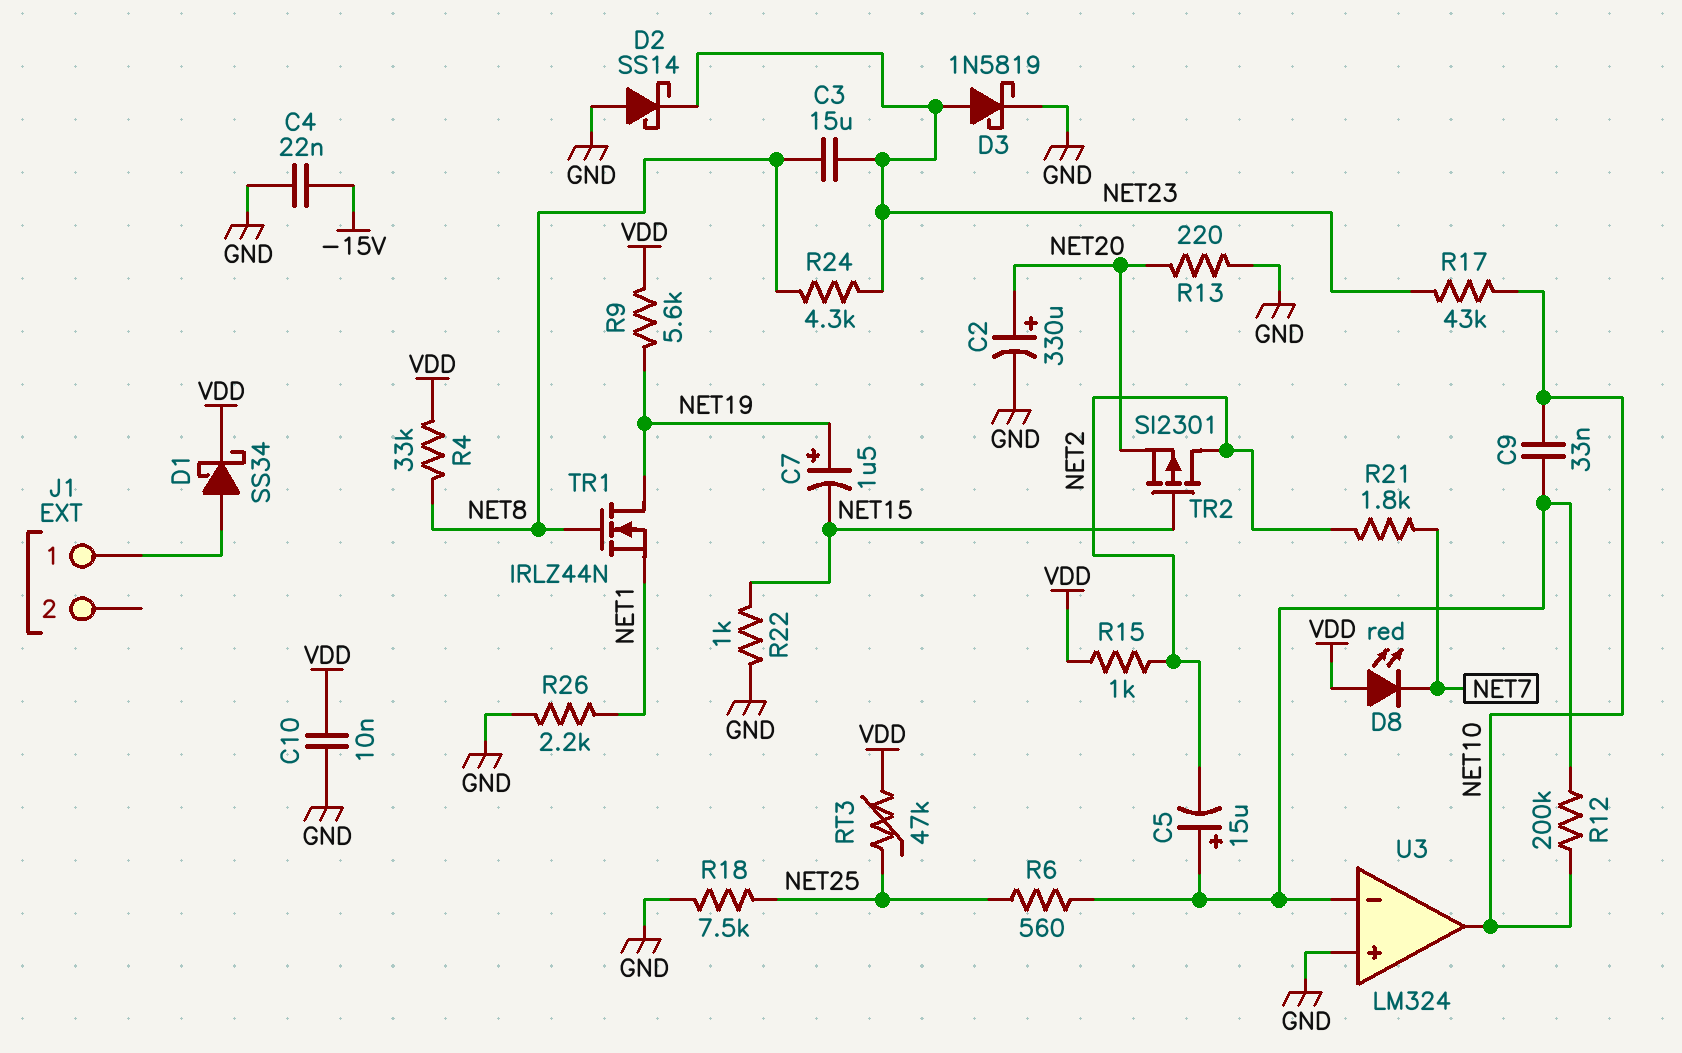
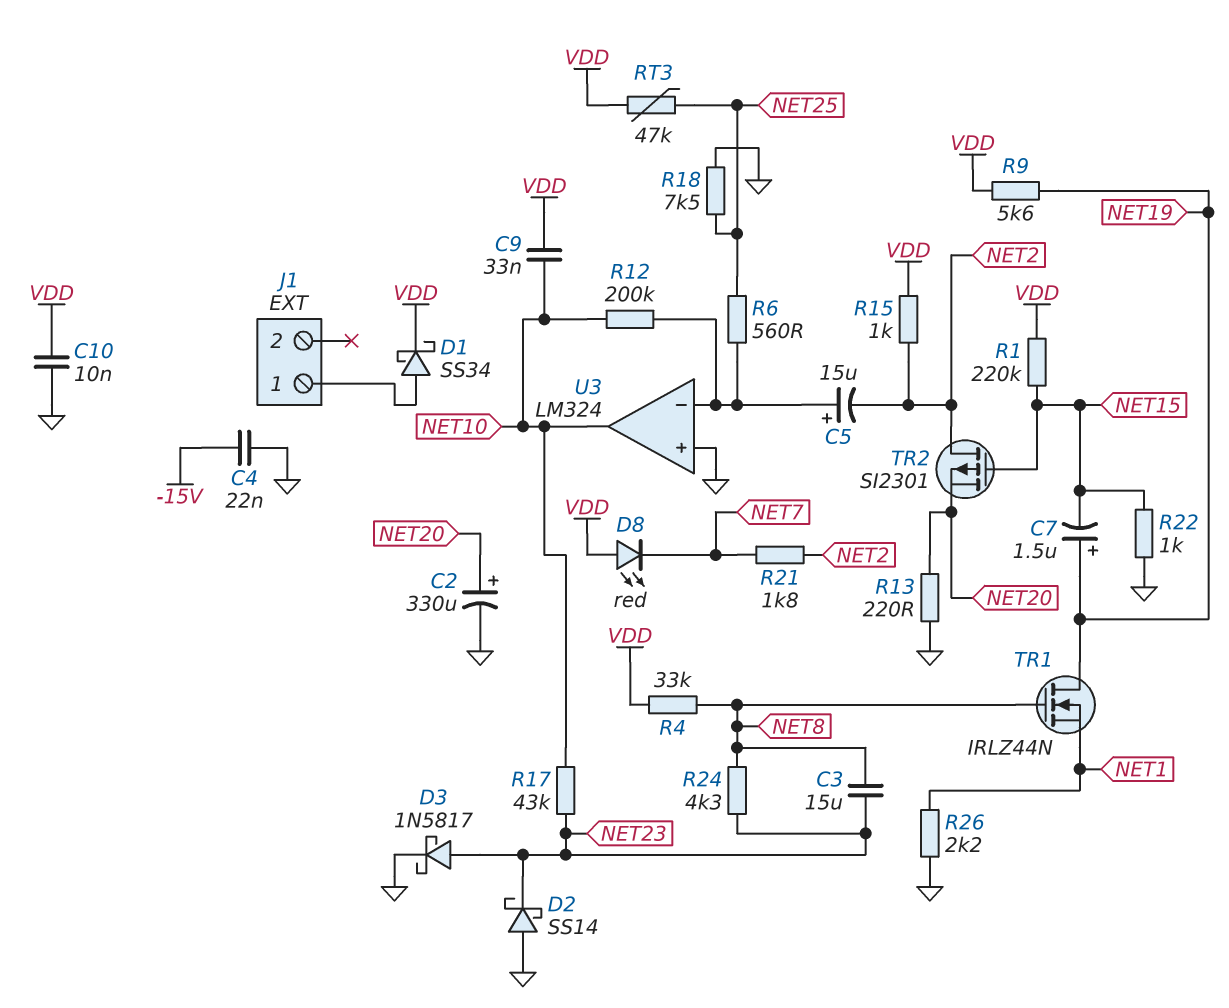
C9: 33nF (NET10, U3/in-) -> 33nF (NET10, VDD)
D3: schottky 1N5819 (A NET23, K GND) -> schottky 1N5817 (A NET23, K GND)
R1: none -> 220k (NET15, VDD)

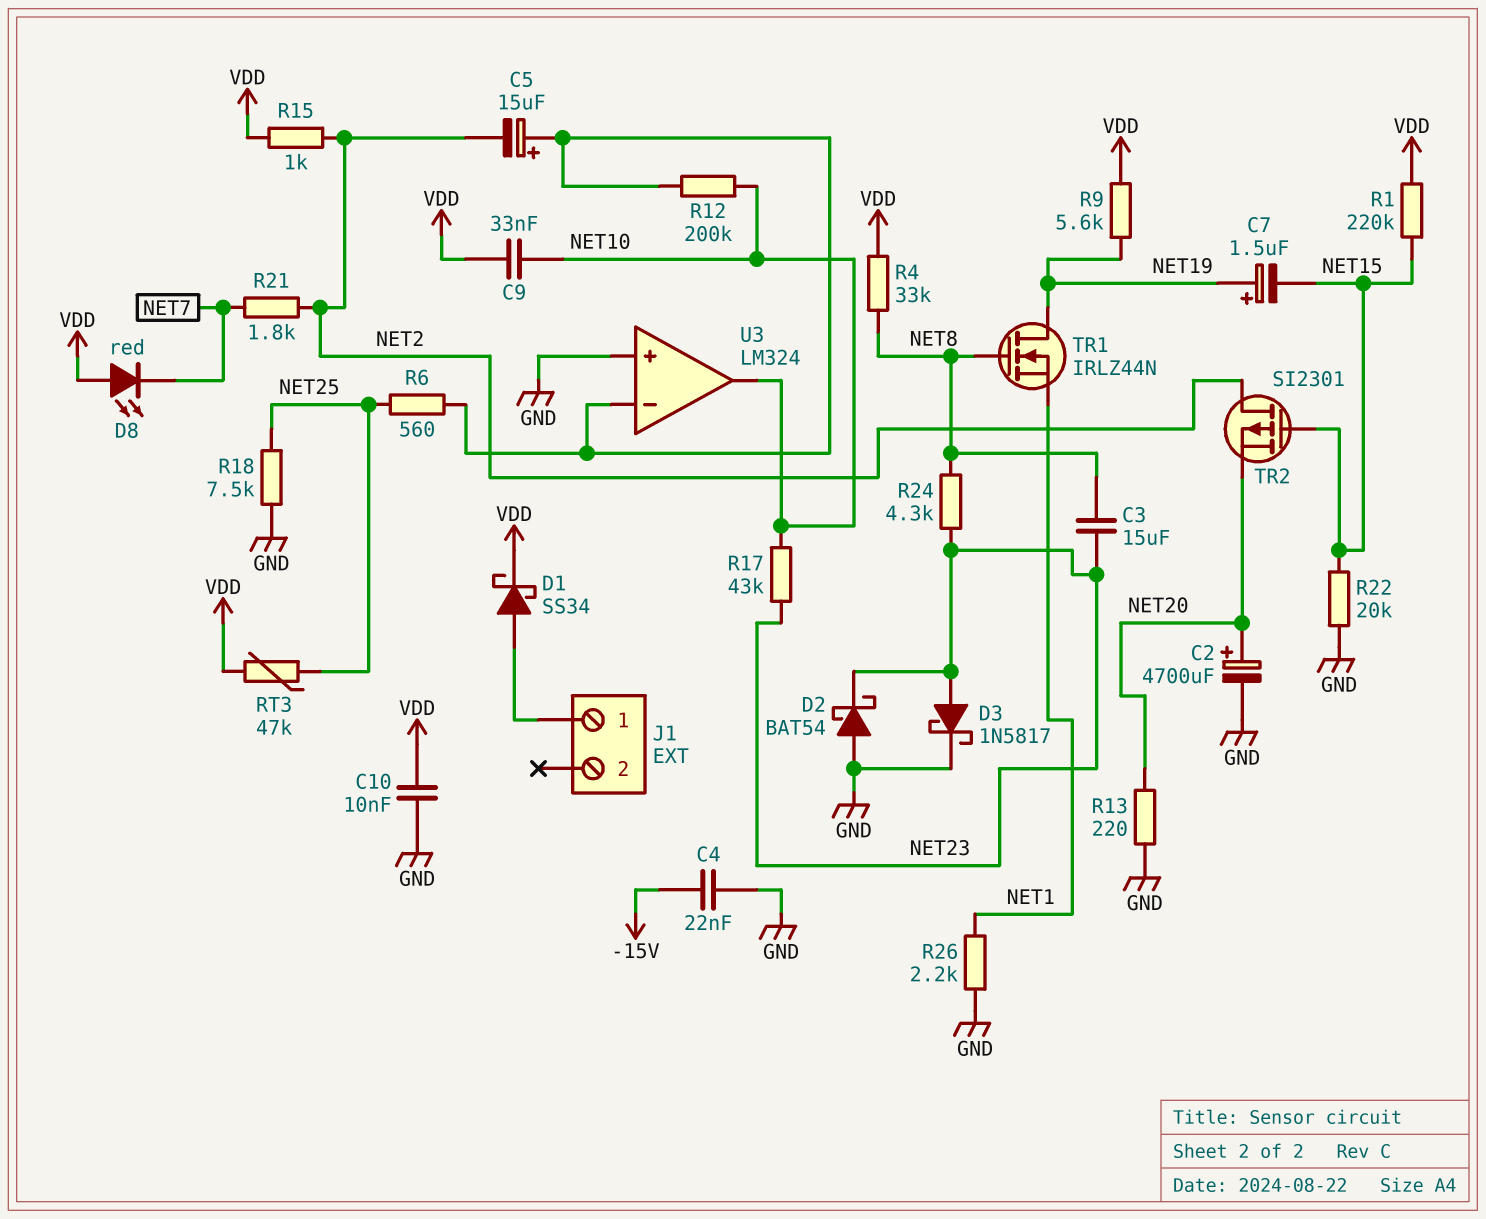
C2: 330uF (plus NET20, minus GND) -> 4700uF (plus NET20, minus GND)
D2: schottky SS14 (A GND, K NET23) -> schottky BAT54 (A GND, K NET23)
R22: 1k (GND, NET15) -> 20k (GND, NET15)

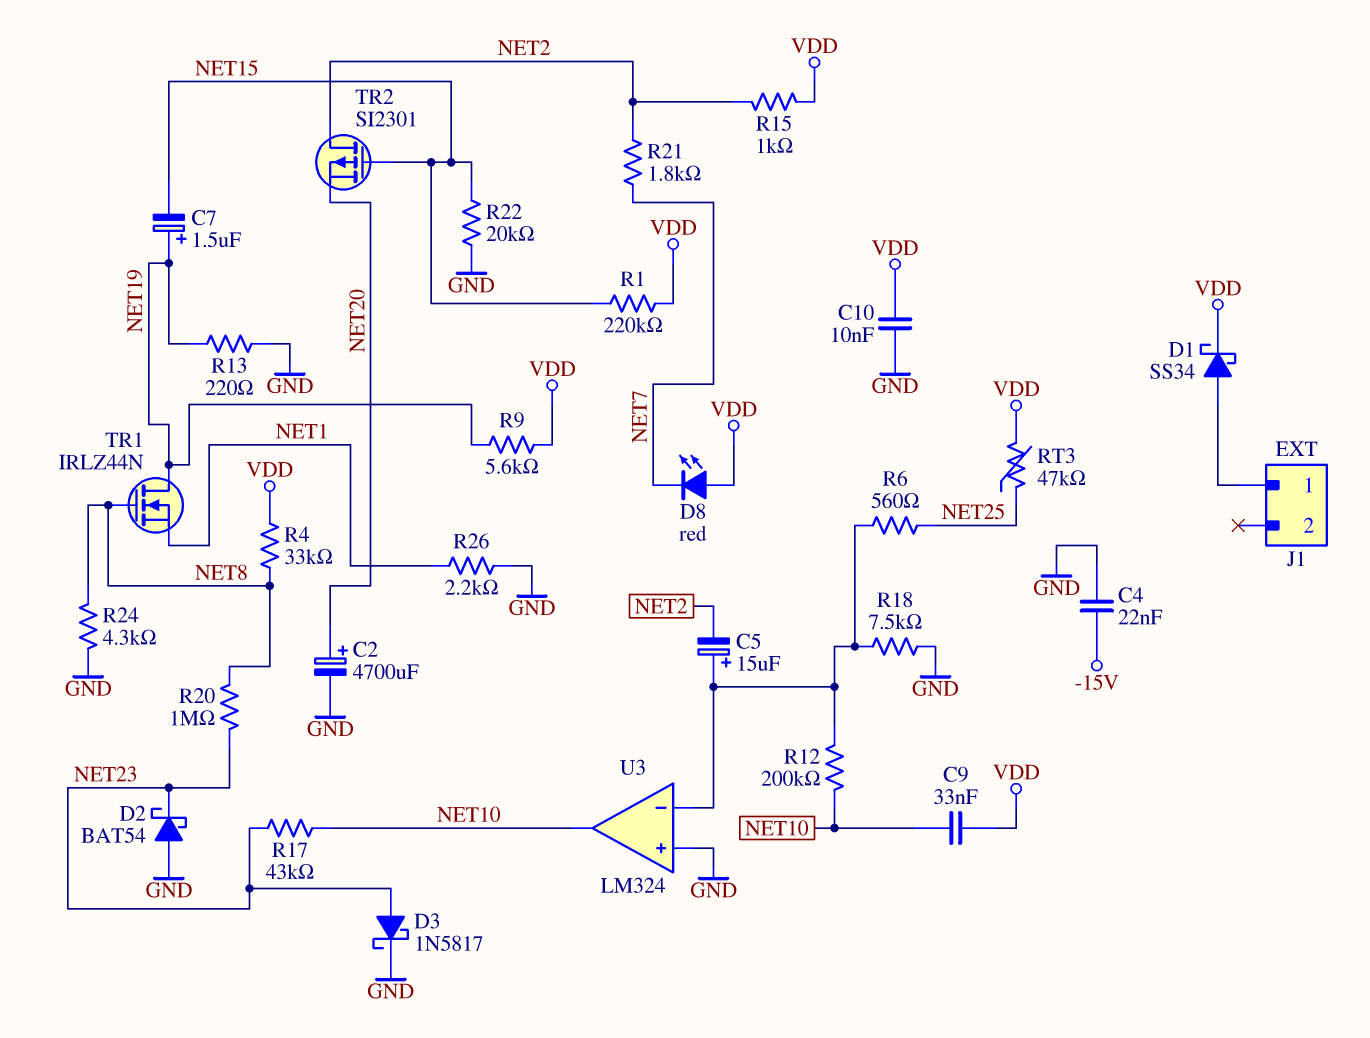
C3: 15uF (NET8, NET23) -> none
R13: 220 (GND, NET20) -> 220 (GND, NET19)
R18: 7.5k (GND, NET25) -> 7.5k (GND, U3/in-)
R20: none -> 1M (NET8, NET23)
R24: 4.3k (NET8, NET23) -> 4.3k (GND, NET8)

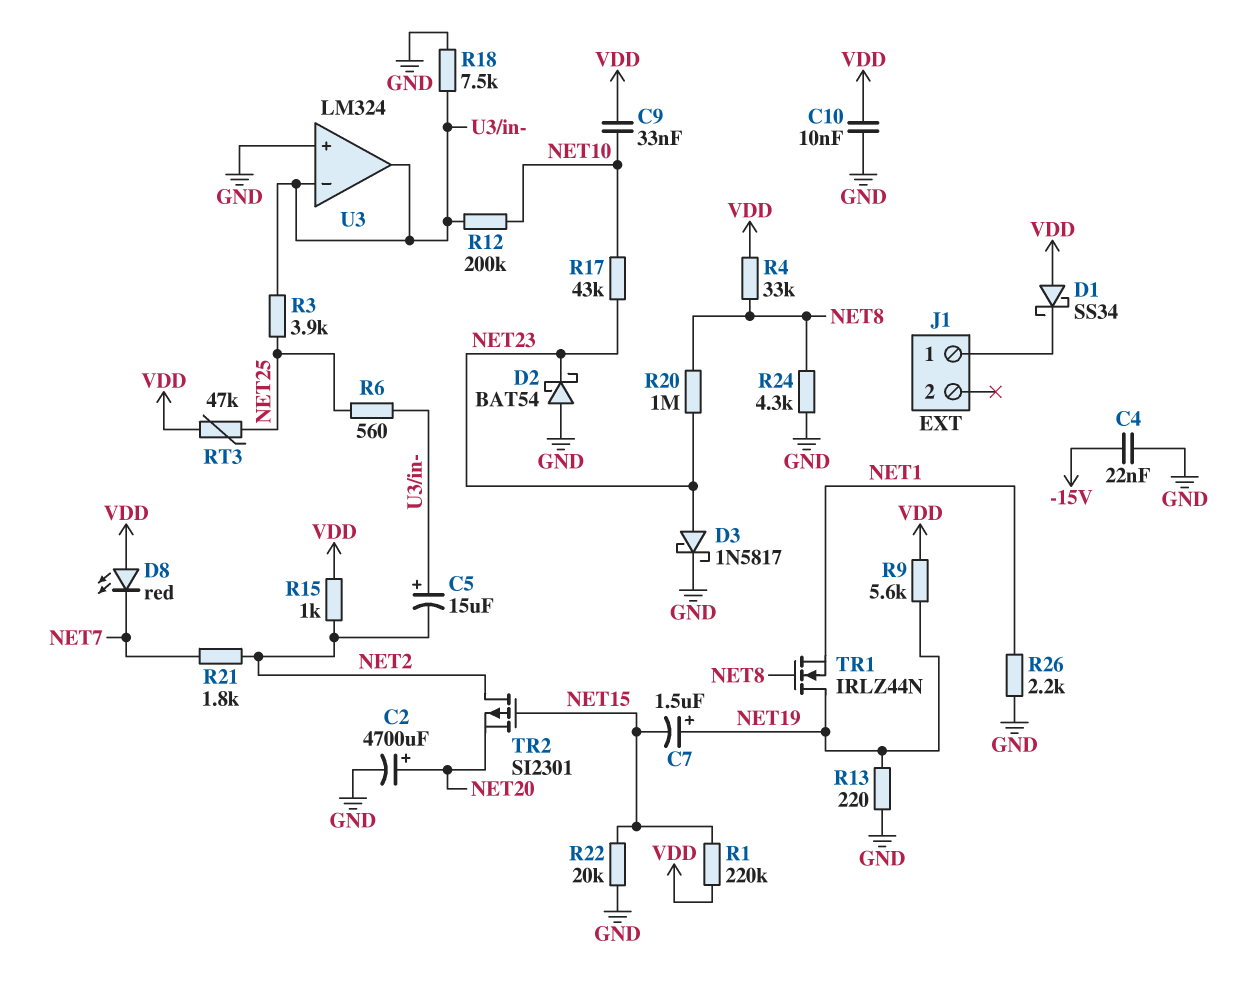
D1: schottky SS34 (A J1/1, K VDD) -> schottky SS34 (A VDD, K J1/1)
R3: none -> 3.9k (NET25, U3/in-)
U3 pin out: NET10 -> U3/in-

